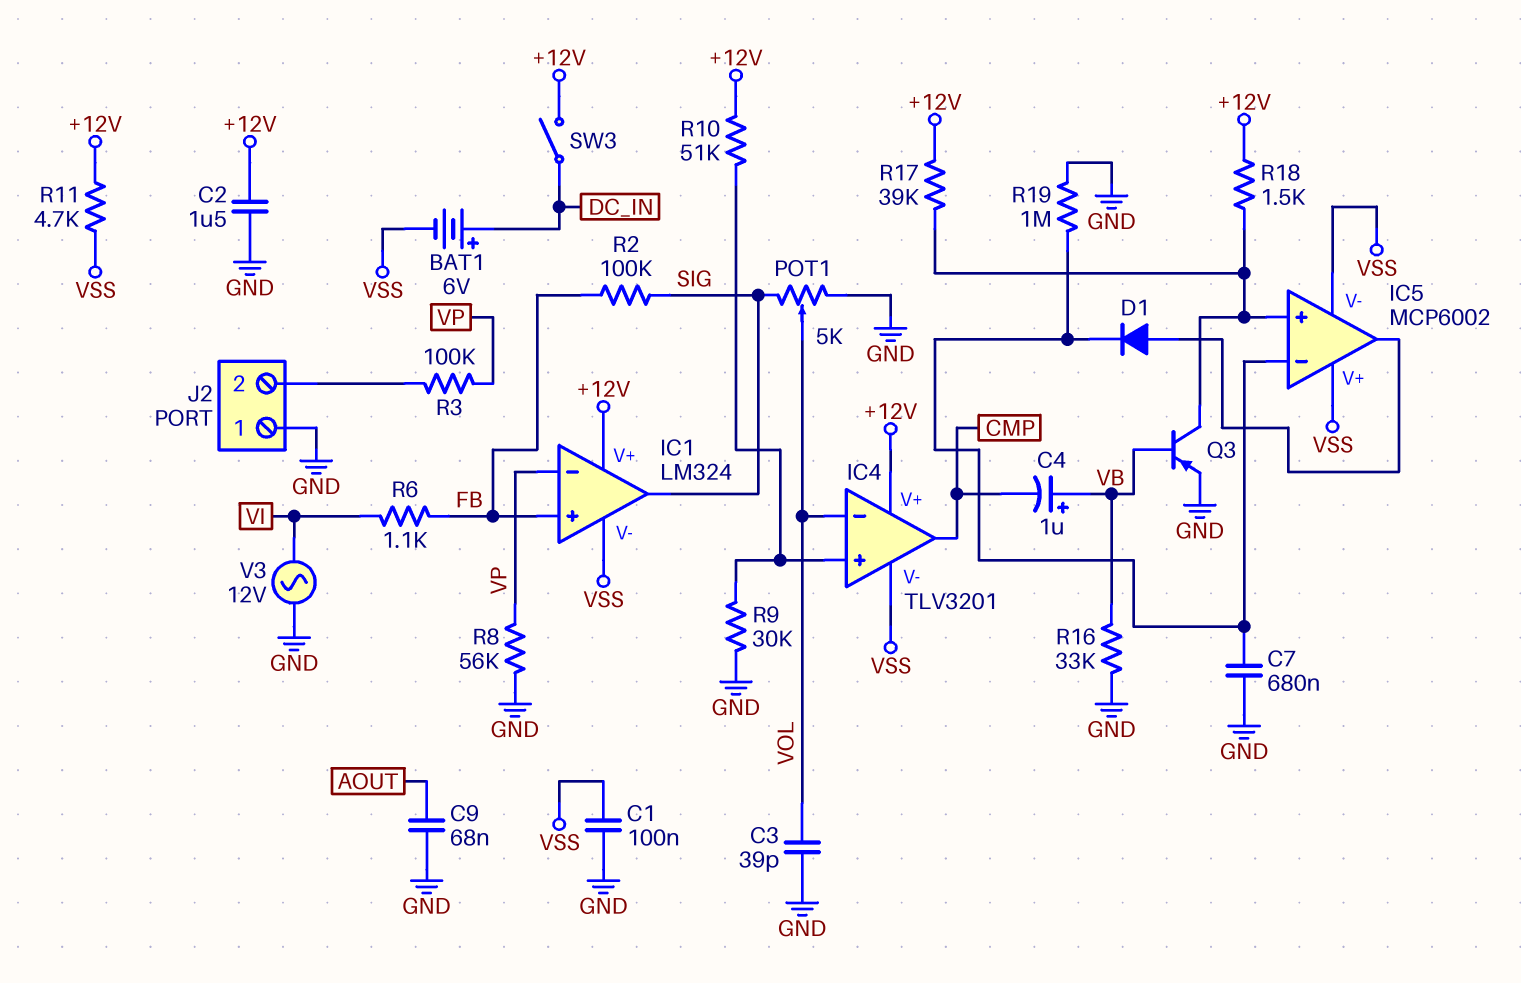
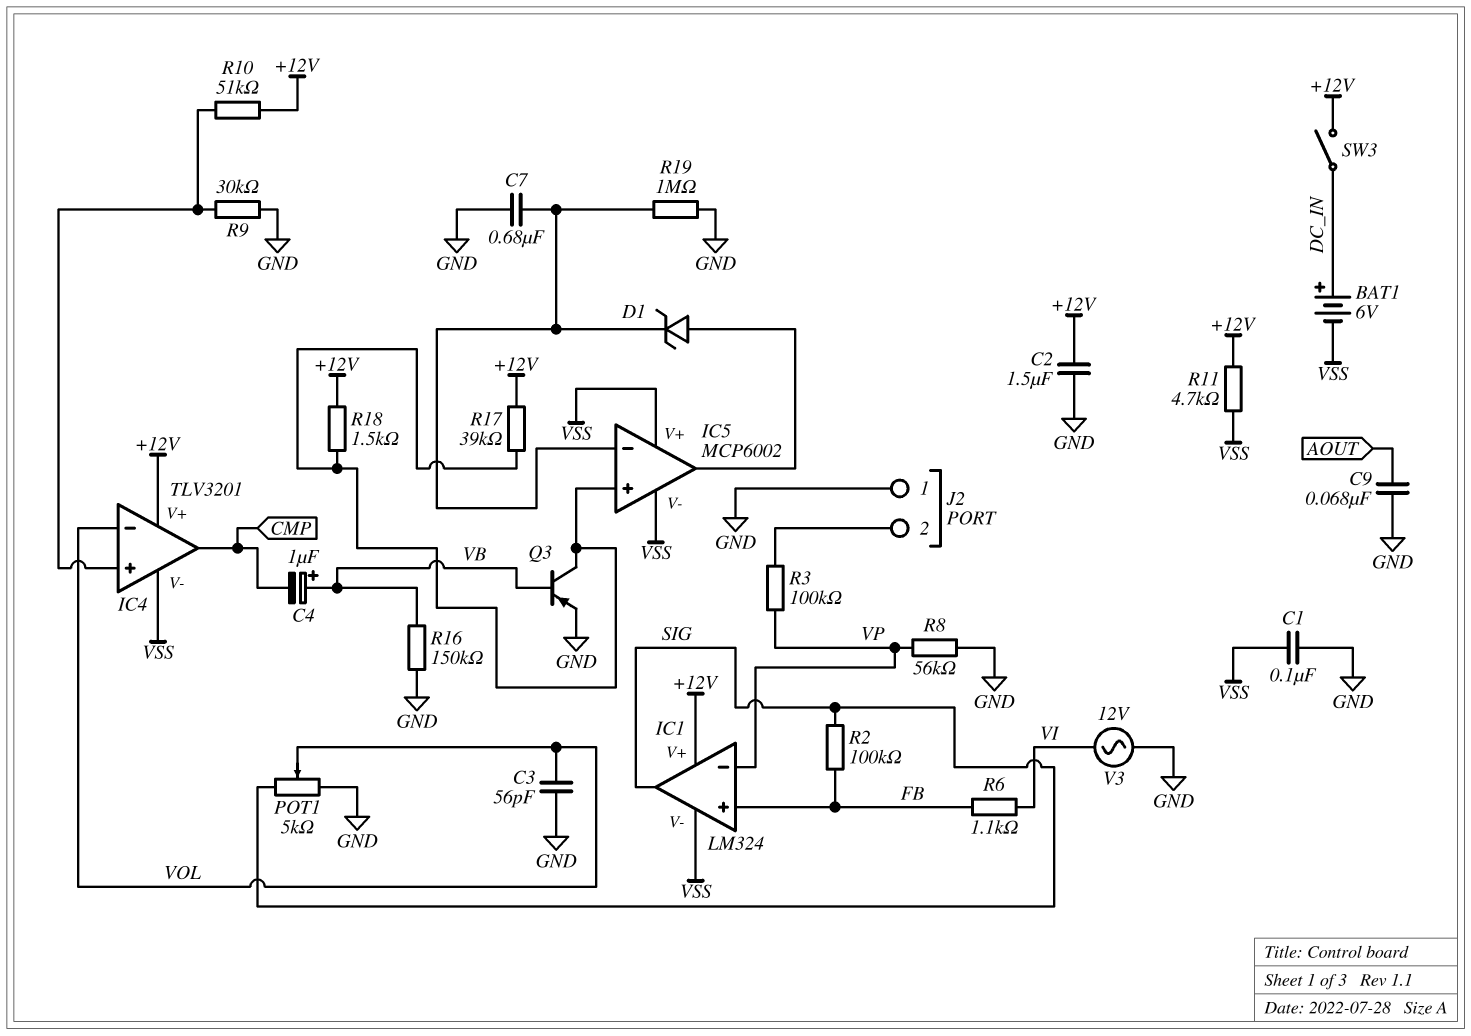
C3: 39pF (GND, VOL) -> 56pF (GND, VOL)
D1: diode (A IC5/out, K IC5/in-) -> zener (A IC5/out, K IC5/in-)
R16: 33k (GND, VB) -> 150k (GND, VB)

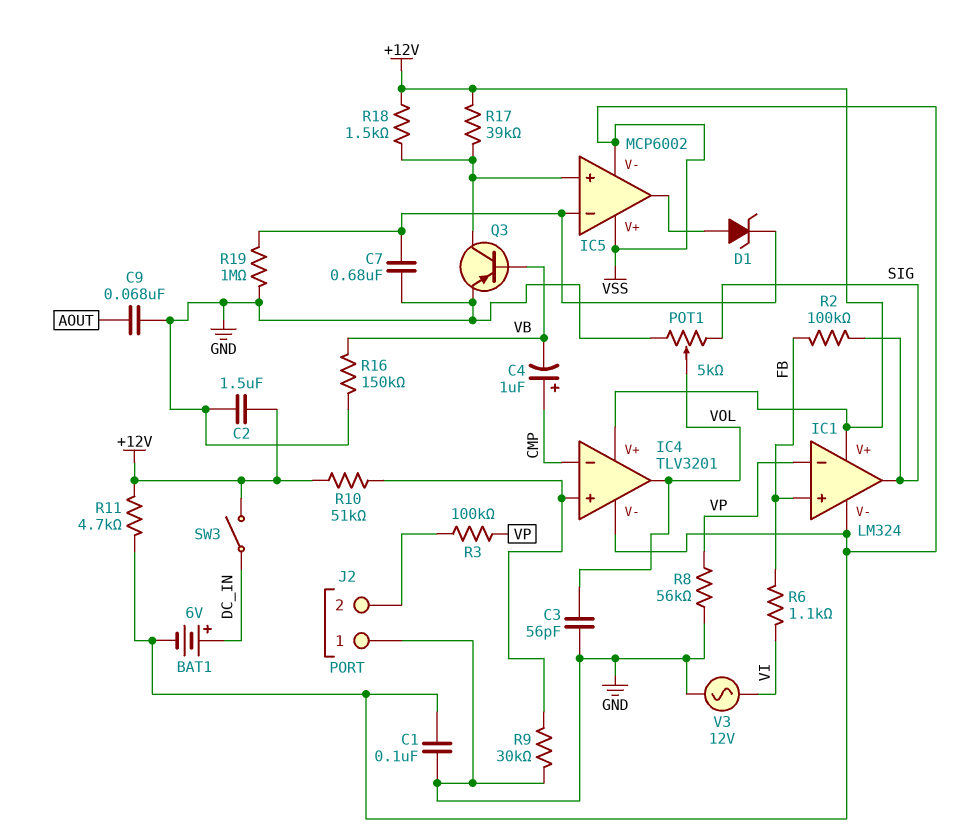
C4: 1uF (plus VB, minus CMP) -> 1uF (plus CMP, minus VB)
IC4 pin in-: VOL -> CMP
IC4 pin out: CMP -> VOL

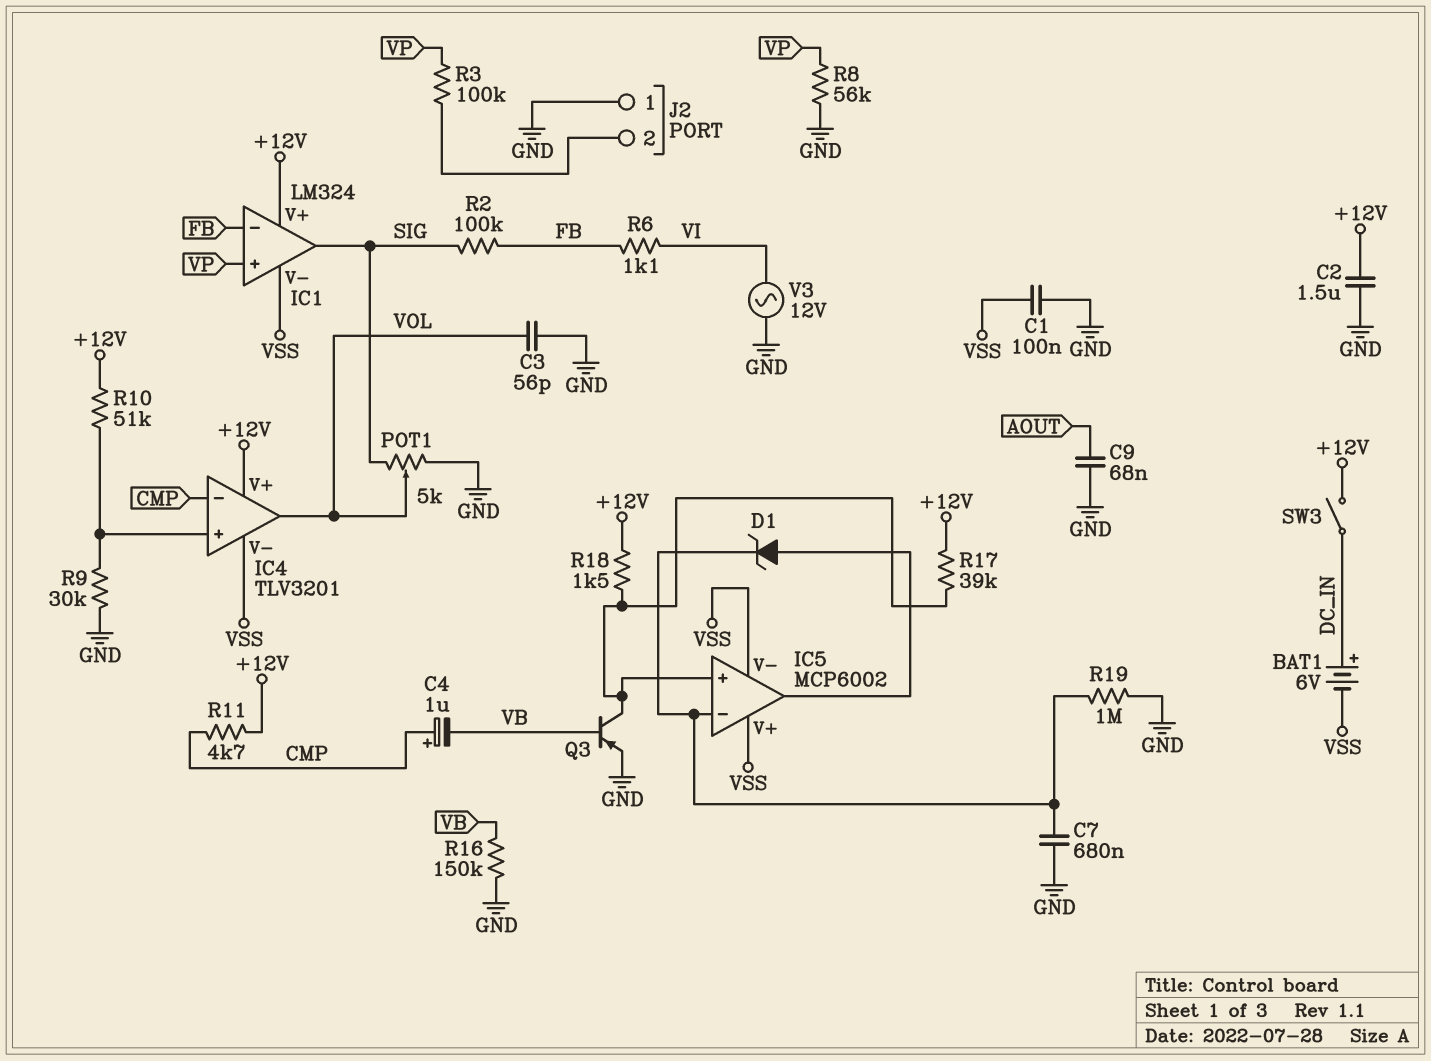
IC1 pin in+: FB -> VP
IC1 pin in-: VP -> FB
R11: 4.7k (+12V, VSS) -> 4.7k (+12V, CMP)

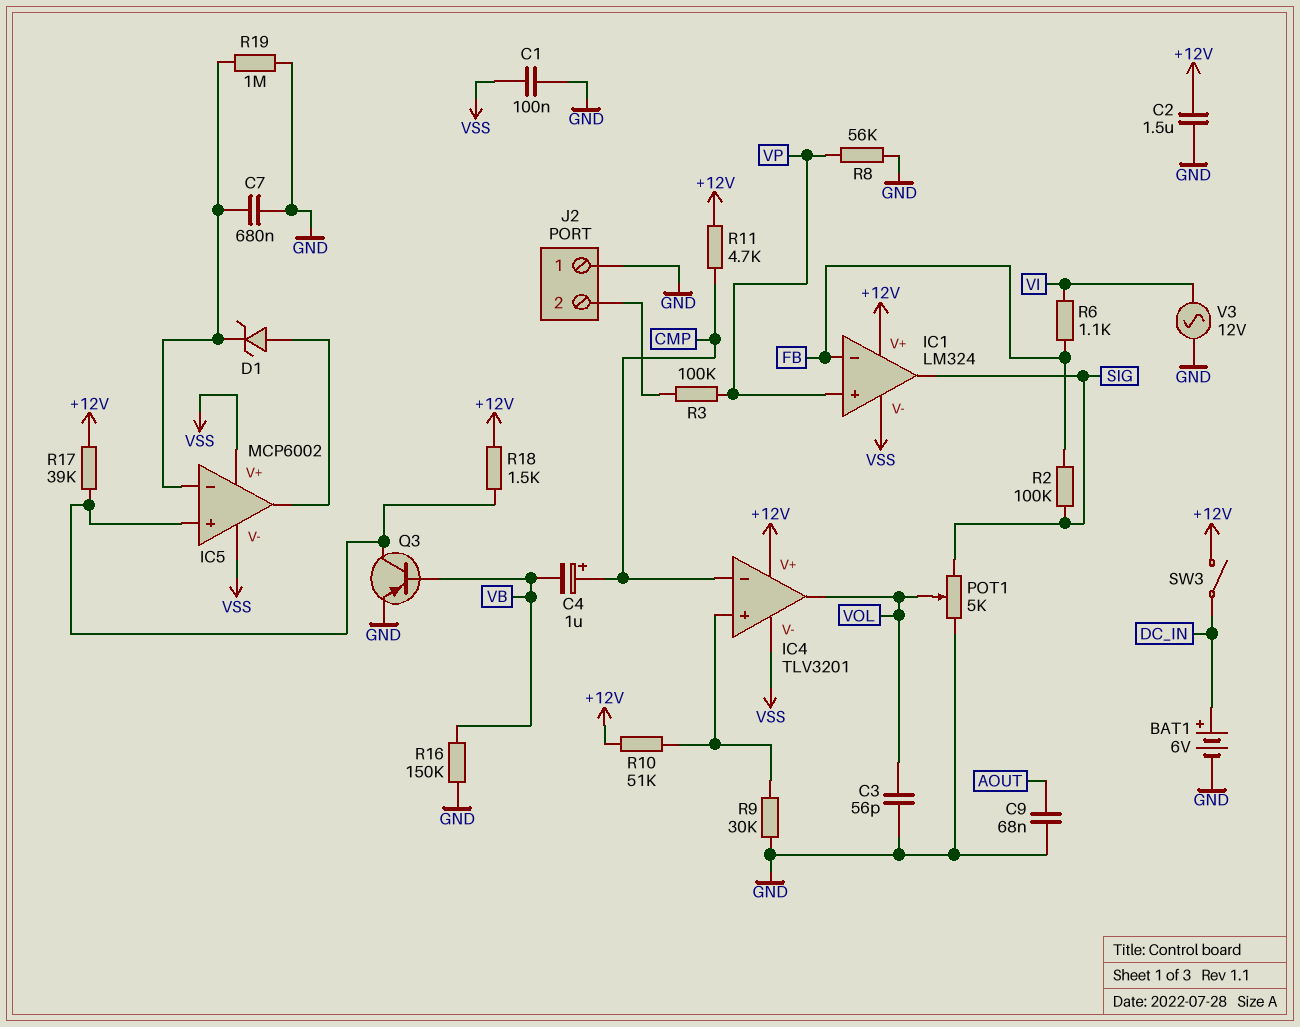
BAT1: 6V (plus DC_IN, minus VSS) -> 6V (plus DC_IN, minus GND)

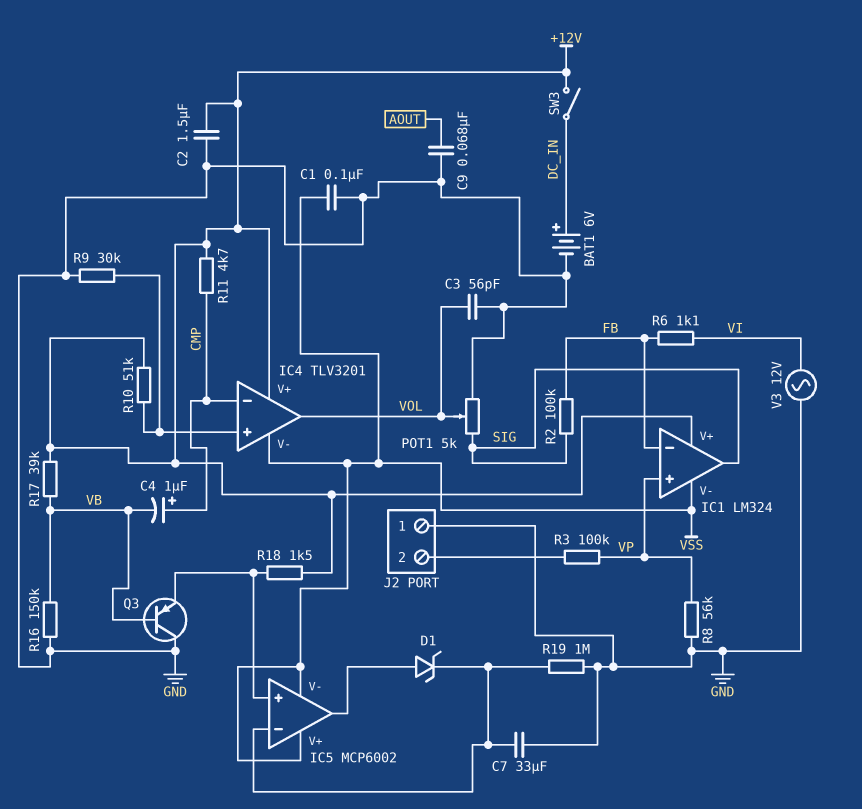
C7: 680nF (GND, IC5/in-) -> 33uF (GND, IC5/in-)
Q3: PNP (B VB, C IC5/in+, E GND) -> PNP (B VB, C GND, E IC5/in+)
R17: 39k (+12V, IC5/in+) -> 39k (+12V, VB)

